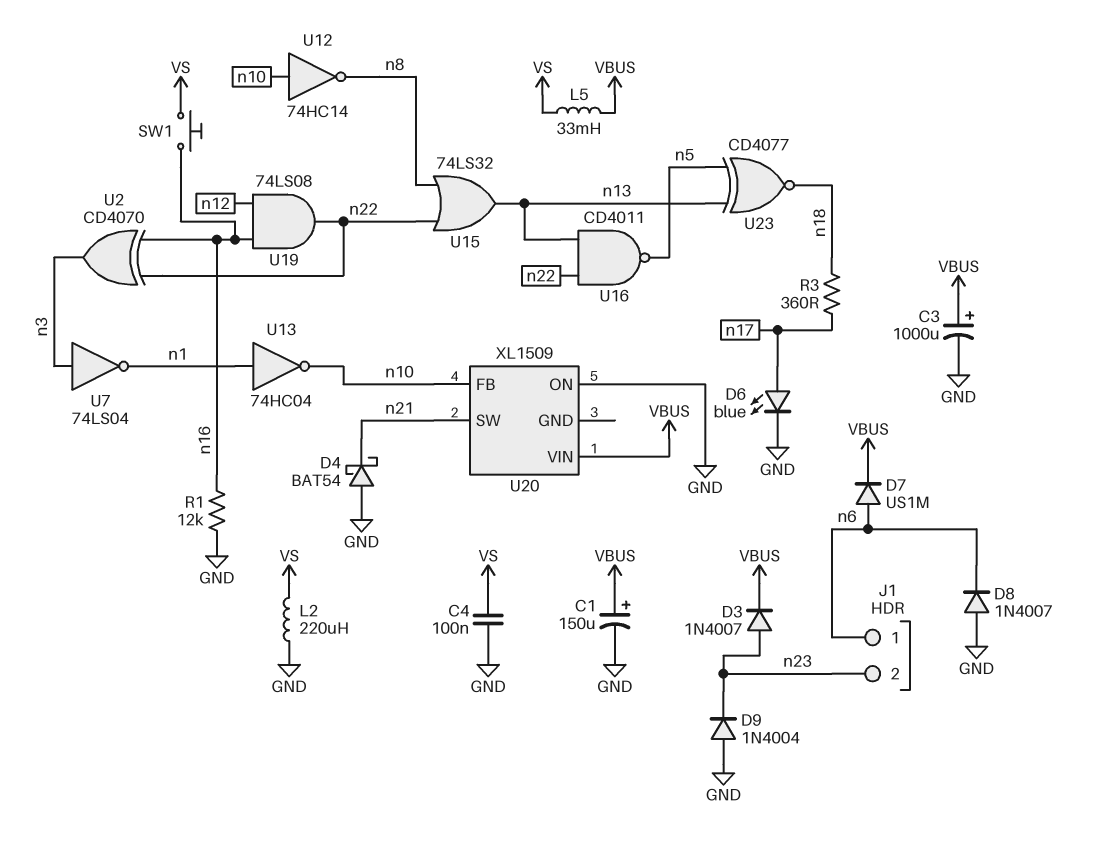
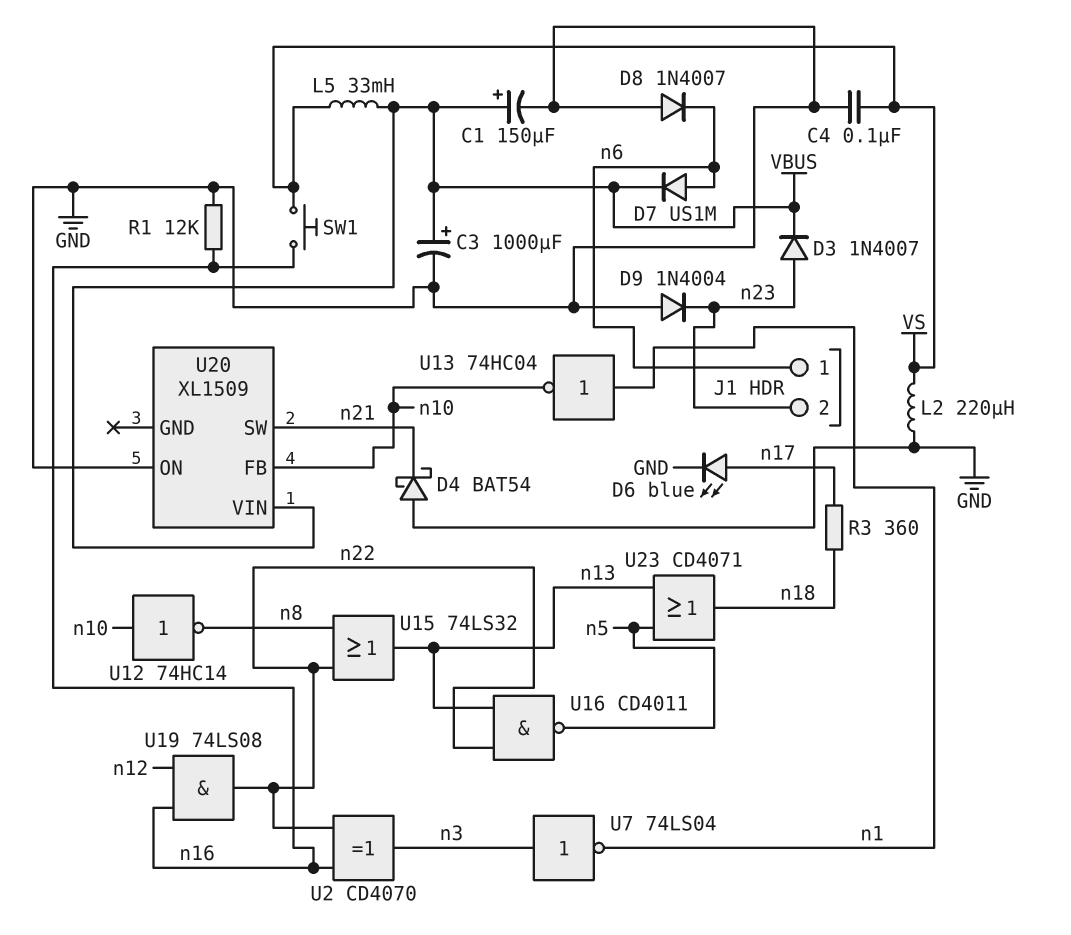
U23: XNOR CD4077 (in n5, in n13, out n18) -> OR CD4071 (in n5, in n13, out n18)

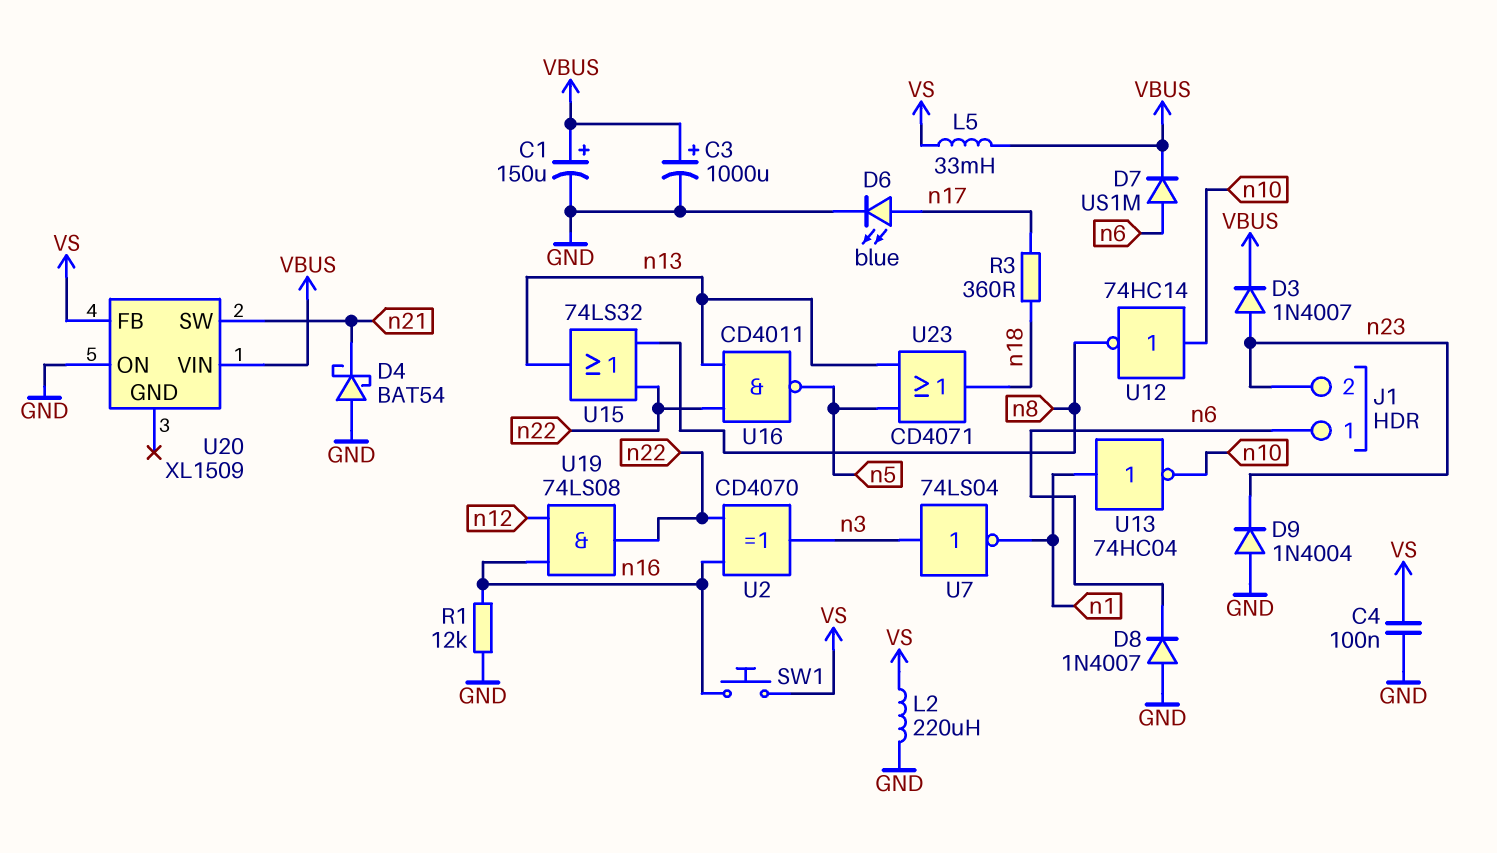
U20 pin FB: n10 -> VS

